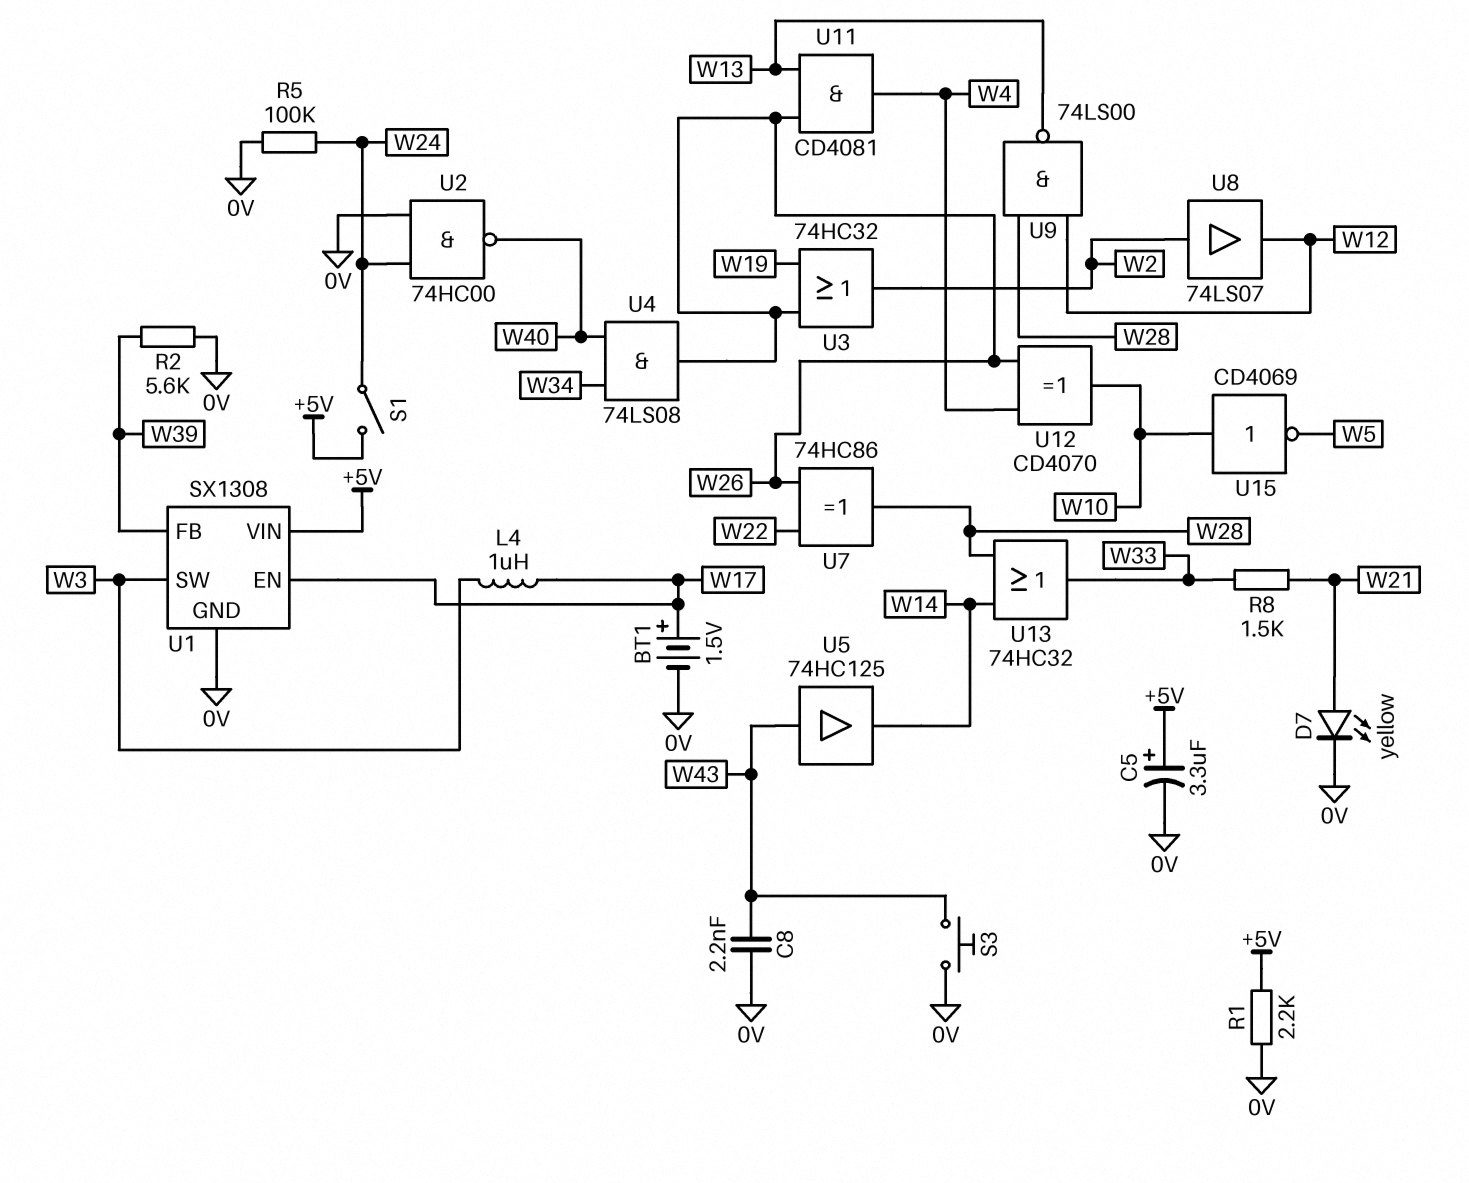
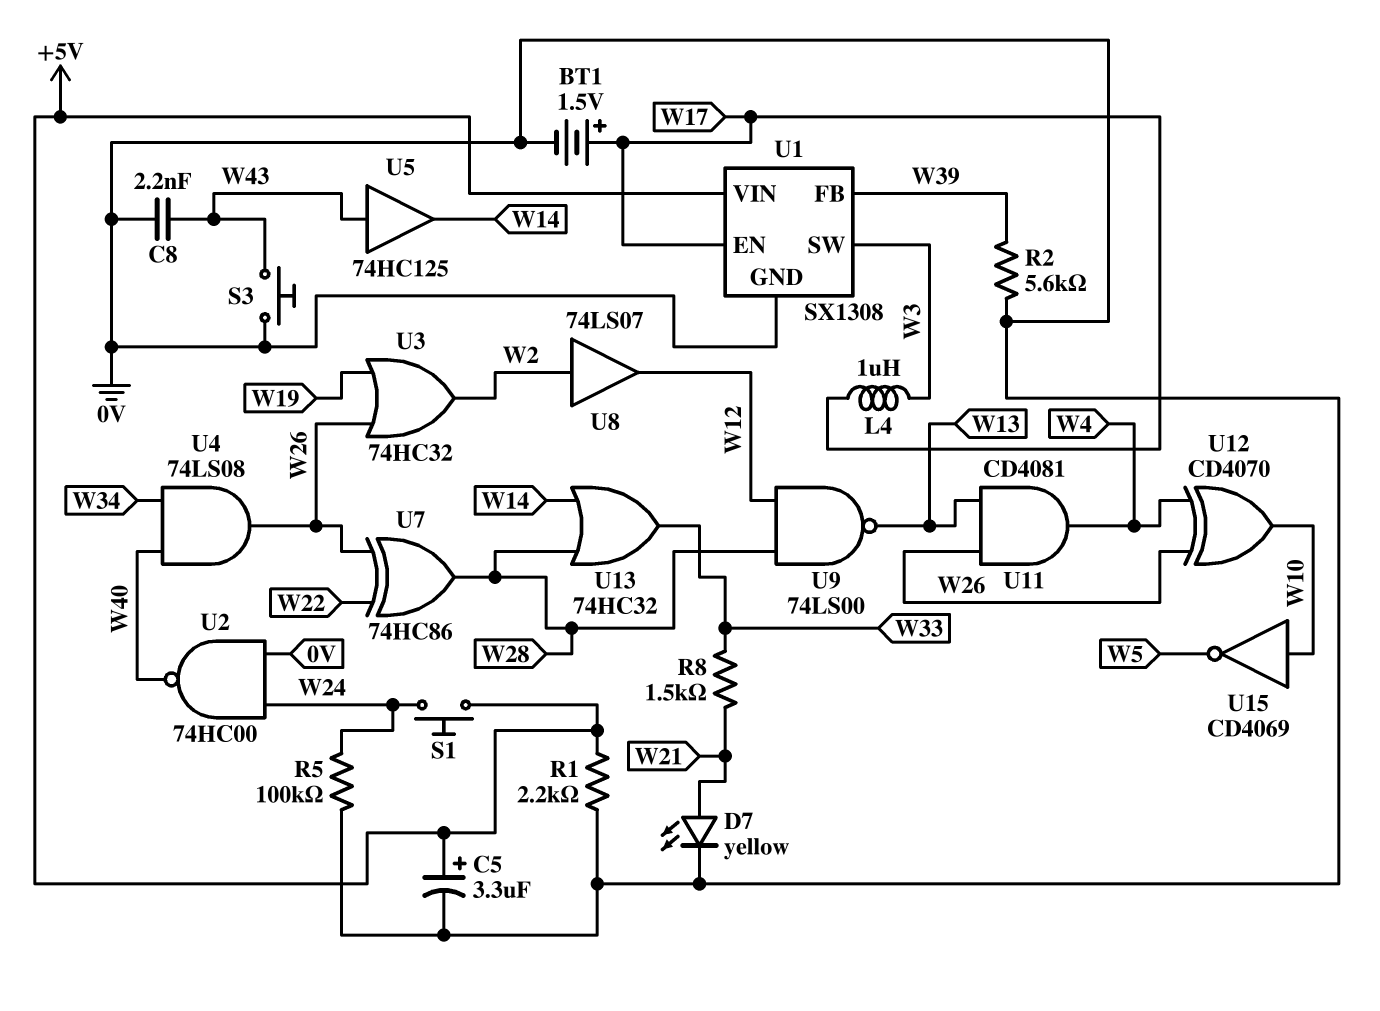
S1: switch (+5V, W24) -> button (+5V, W24)

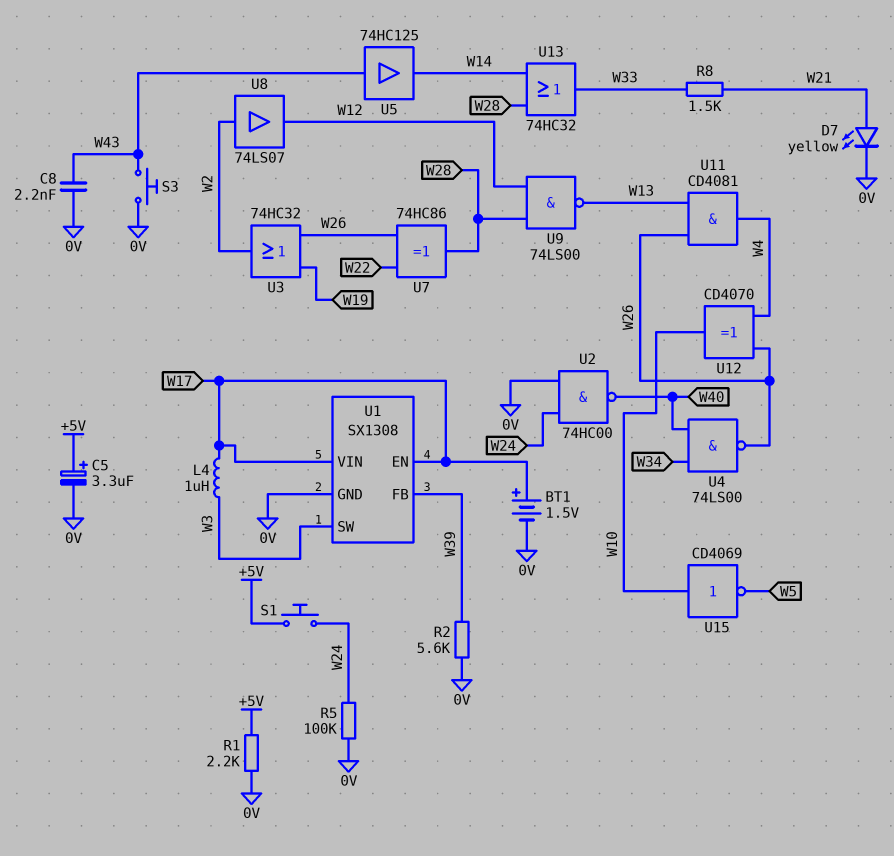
U1 pin VIN: +5V -> W17
U4: AND 74LS08 (in W34, in W40, out W26) -> NAND 74LS00 (in W34, in W40, out W26)

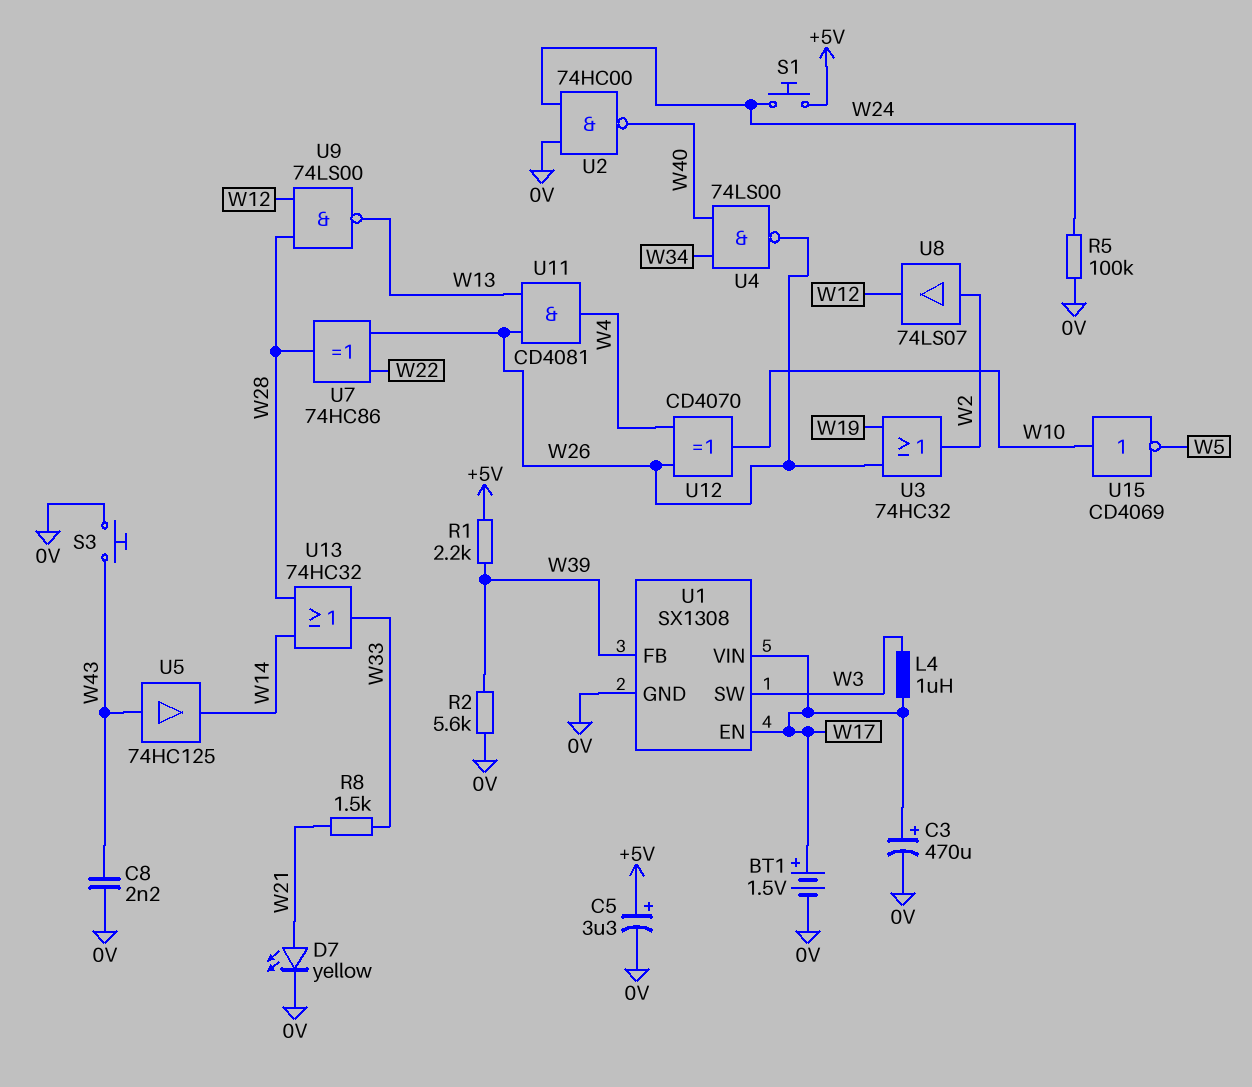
C3: none -> 470uF (plus W17, minus 0V)
R1: 2.2k (+5V, 0V) -> 2.2k (+5V, W39)

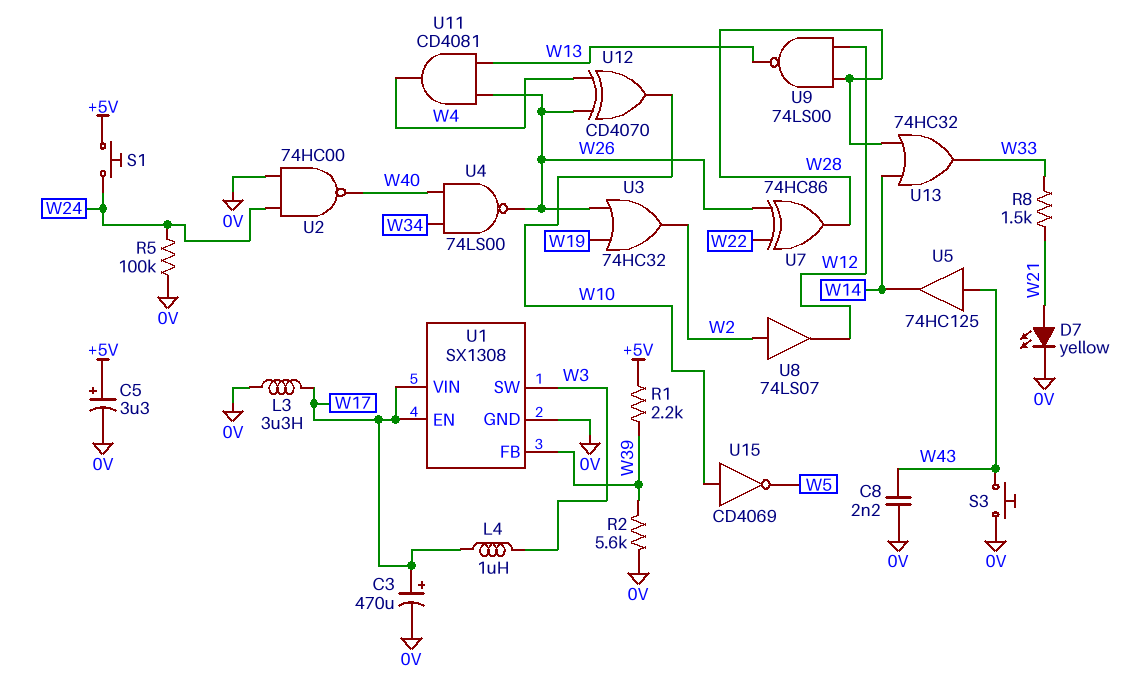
BT1: 1.5V (plus W17, minus 0V) -> none
L3: none -> 3.3uH (0V, W17)

